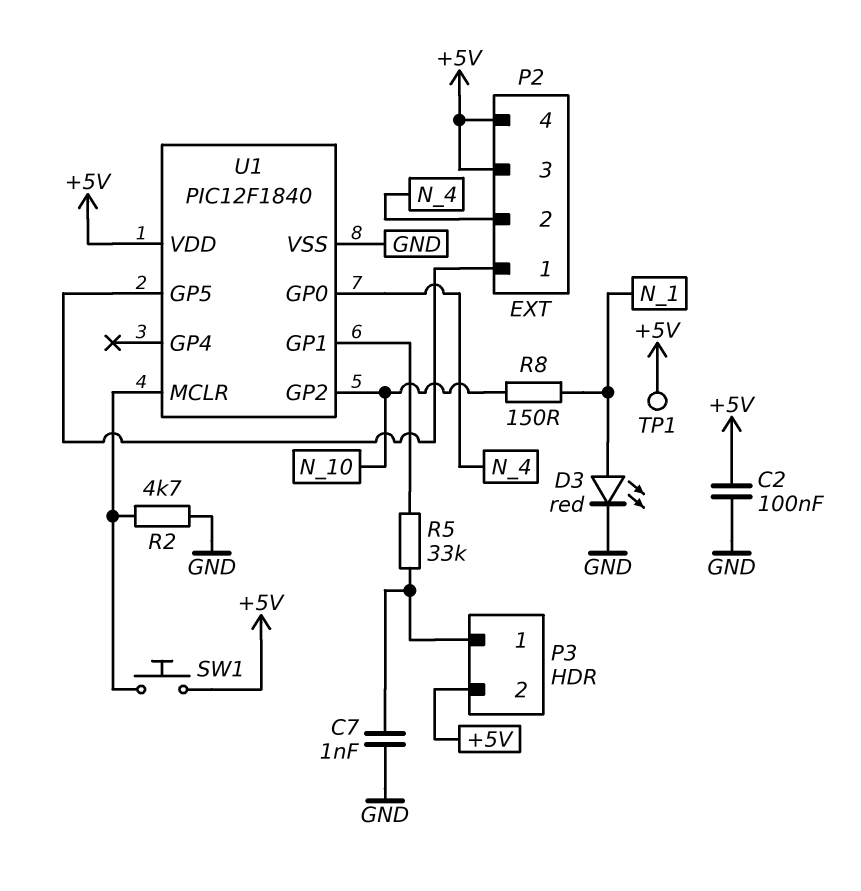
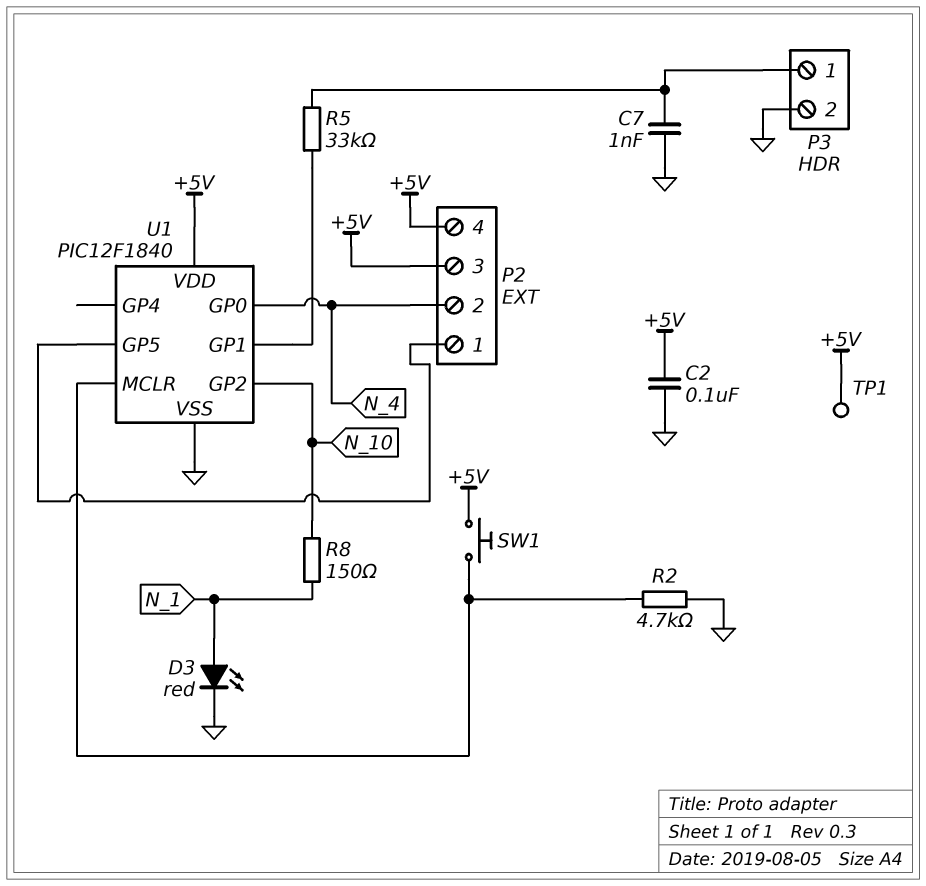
P3 pin 2: +5V -> GND

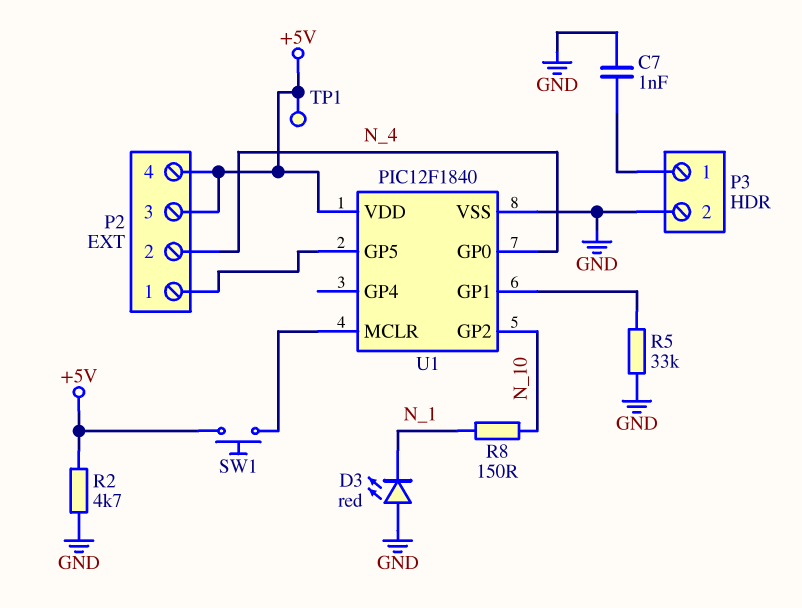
C2: 100nF (+5V, GND) -> none
D3: LED red (A N_1, K GND) -> LED red (A GND, K N_1)
R2: 4.7k (GND, U1/MCLR) -> 4.7k (+5V, GND)
R5: 33k (P3/1, U1/GP1) -> 33k (GND, U1/GP1)

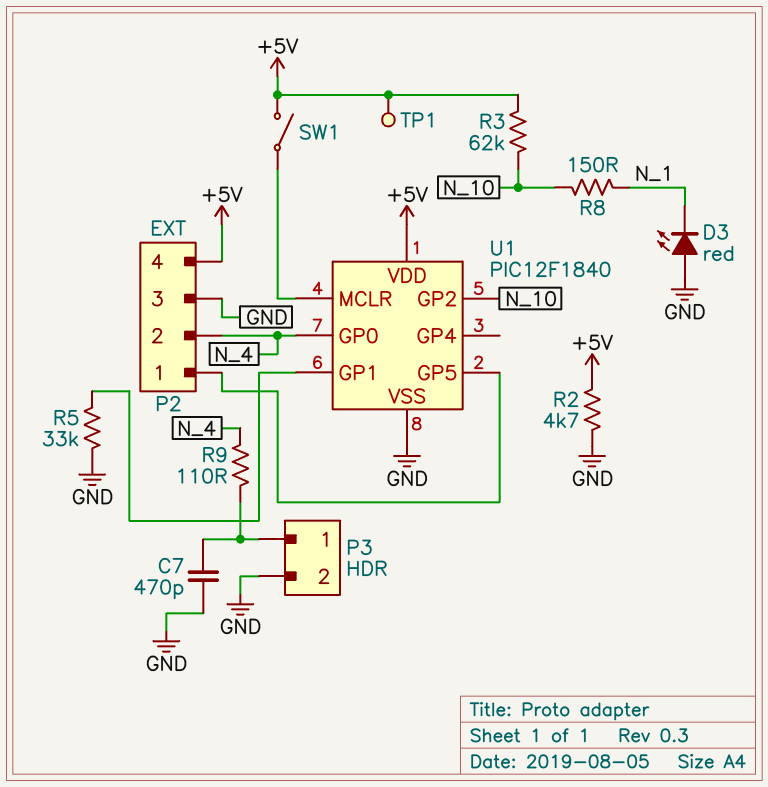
C7: 1nF (GND, P3/1) -> 470pF (GND, P3/1)
P2 pin 3: +5V -> GND
R3: none -> 62k (+5V, N_10)
R9: none -> 110 (N_4, P3/1)
SW1: button (+5V, U1/MCLR) -> switch (+5V, U1/MCLR)

